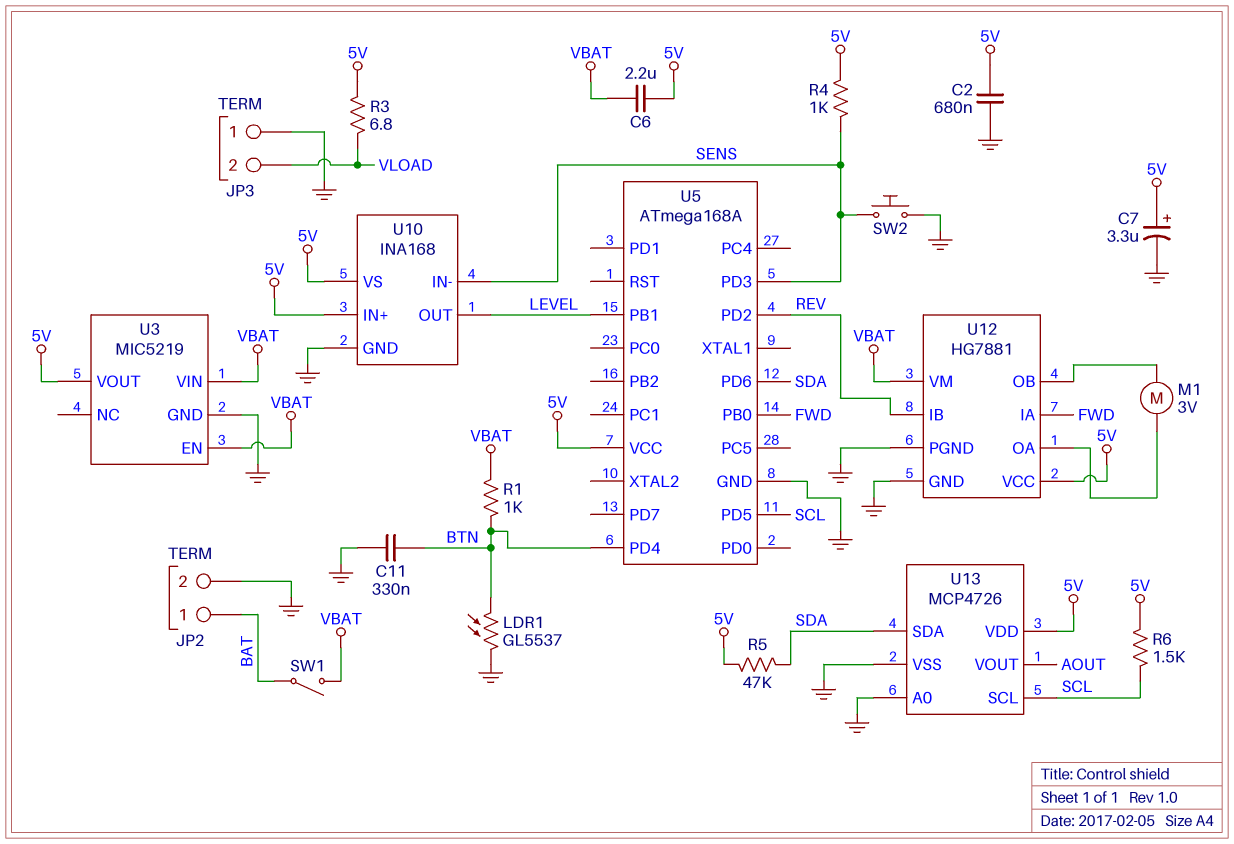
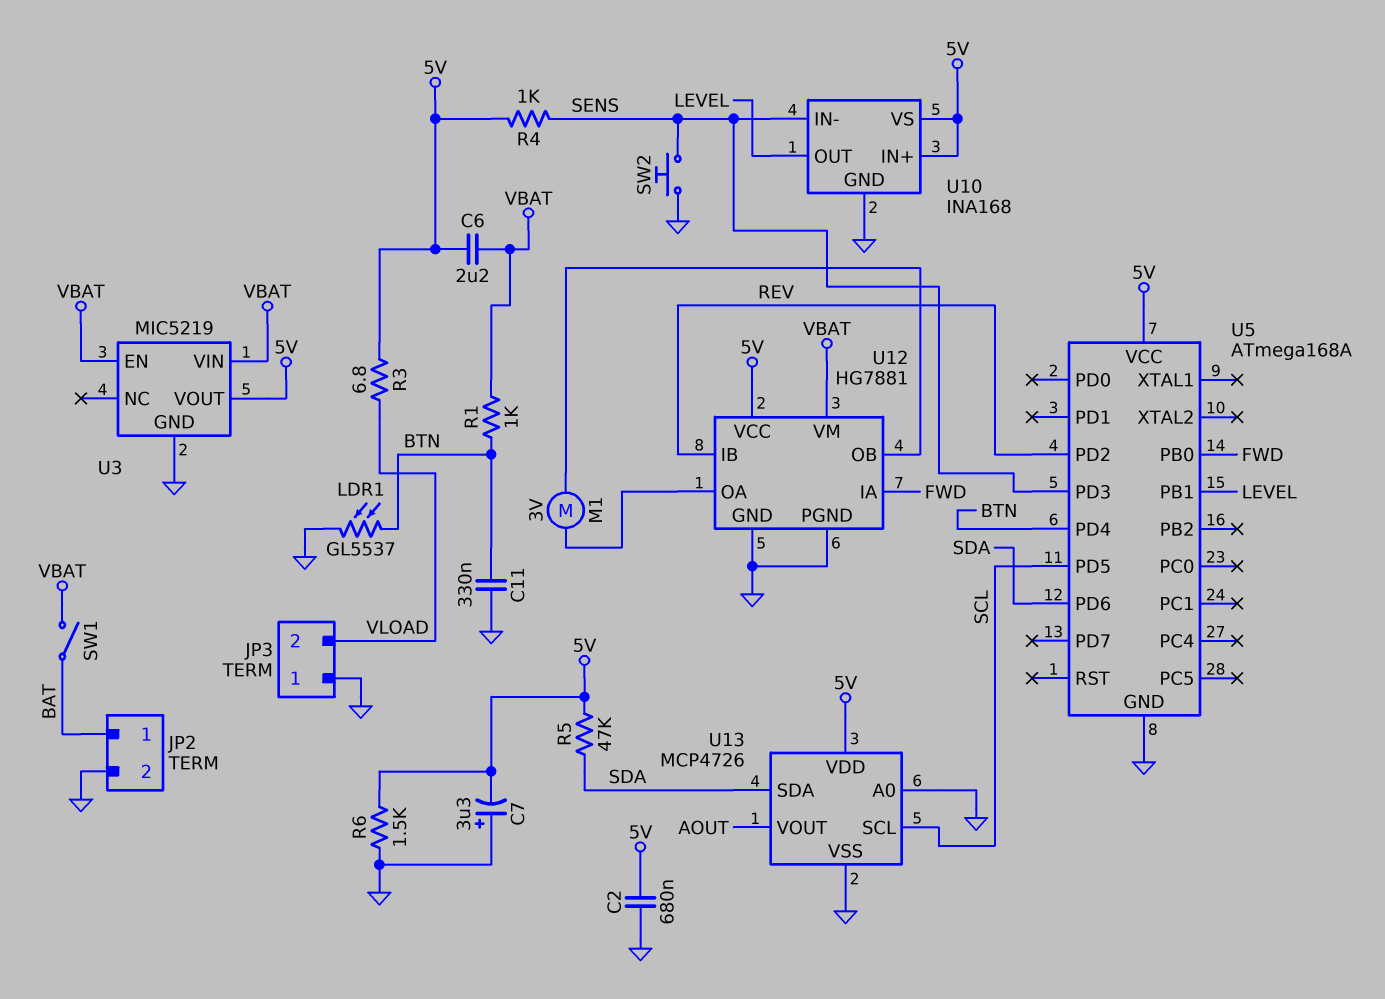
C7: 3.3uF (plus 5V, minus GND) -> 3.3uF (plus GND, minus 5V)
R6: 1.5k (5V, SCL) -> 1.5k (5V, GND)

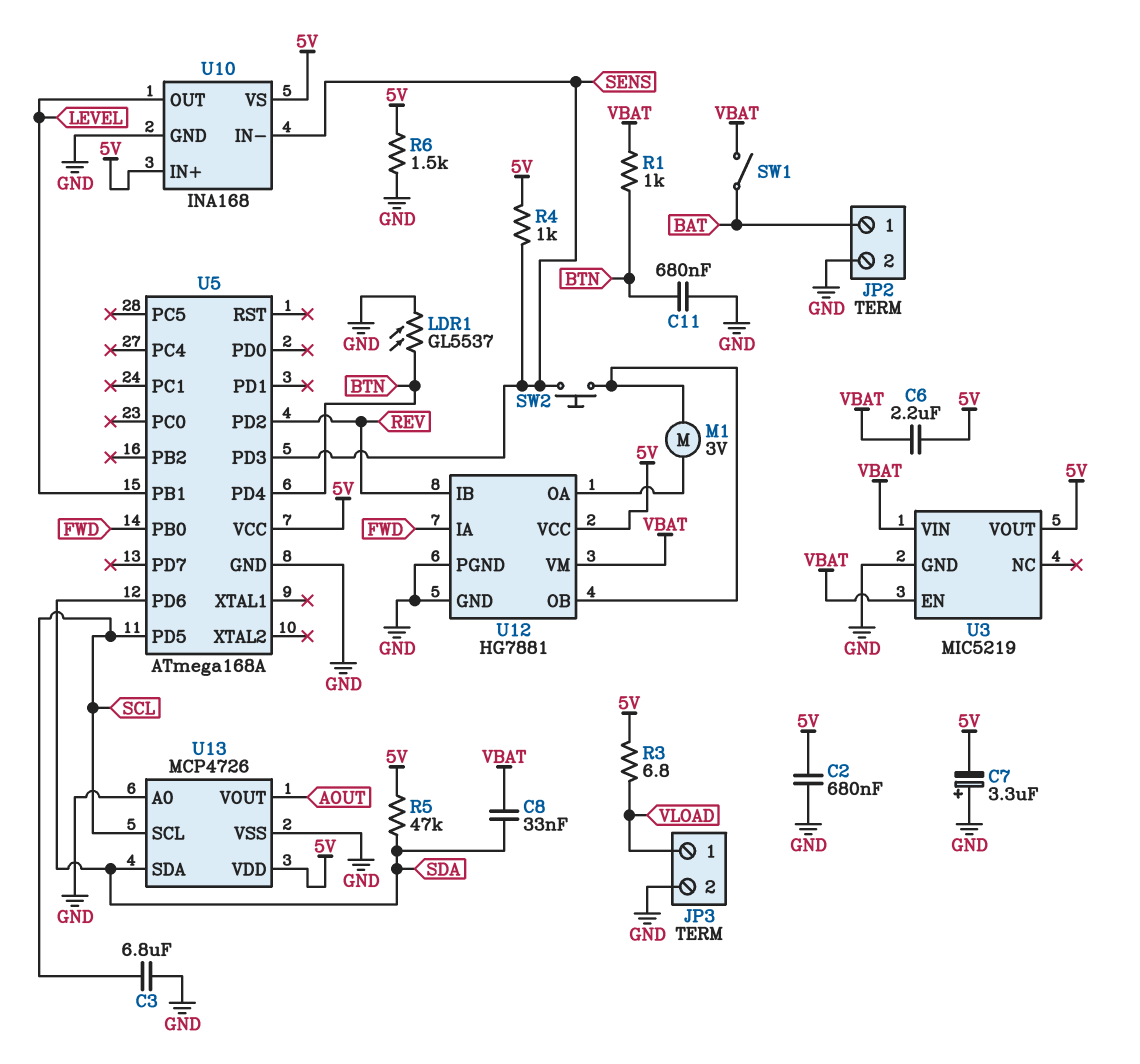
C3: none -> 6.8uF (GND, SCL)
C8: none -> 33nF (SDA, VBAT)
C11: 330nF (BTN, GND) -> 680nF (BTN, GND)
JP3 pin 1: GND -> VLOAD
JP3 pin 2: VLOAD -> GND
SW2: button (GND, SENS) -> button (SENS, U12/OB)

